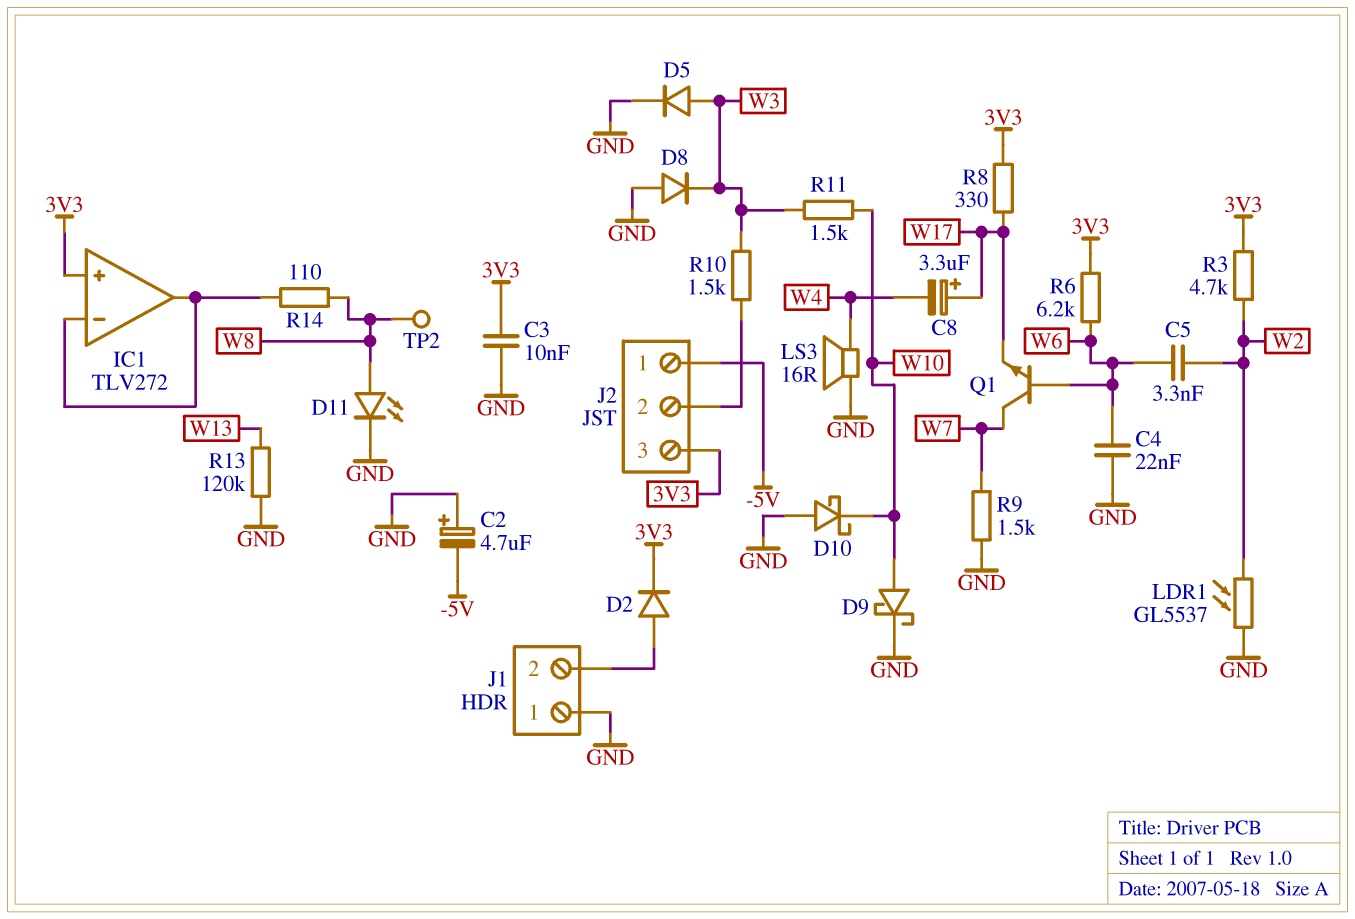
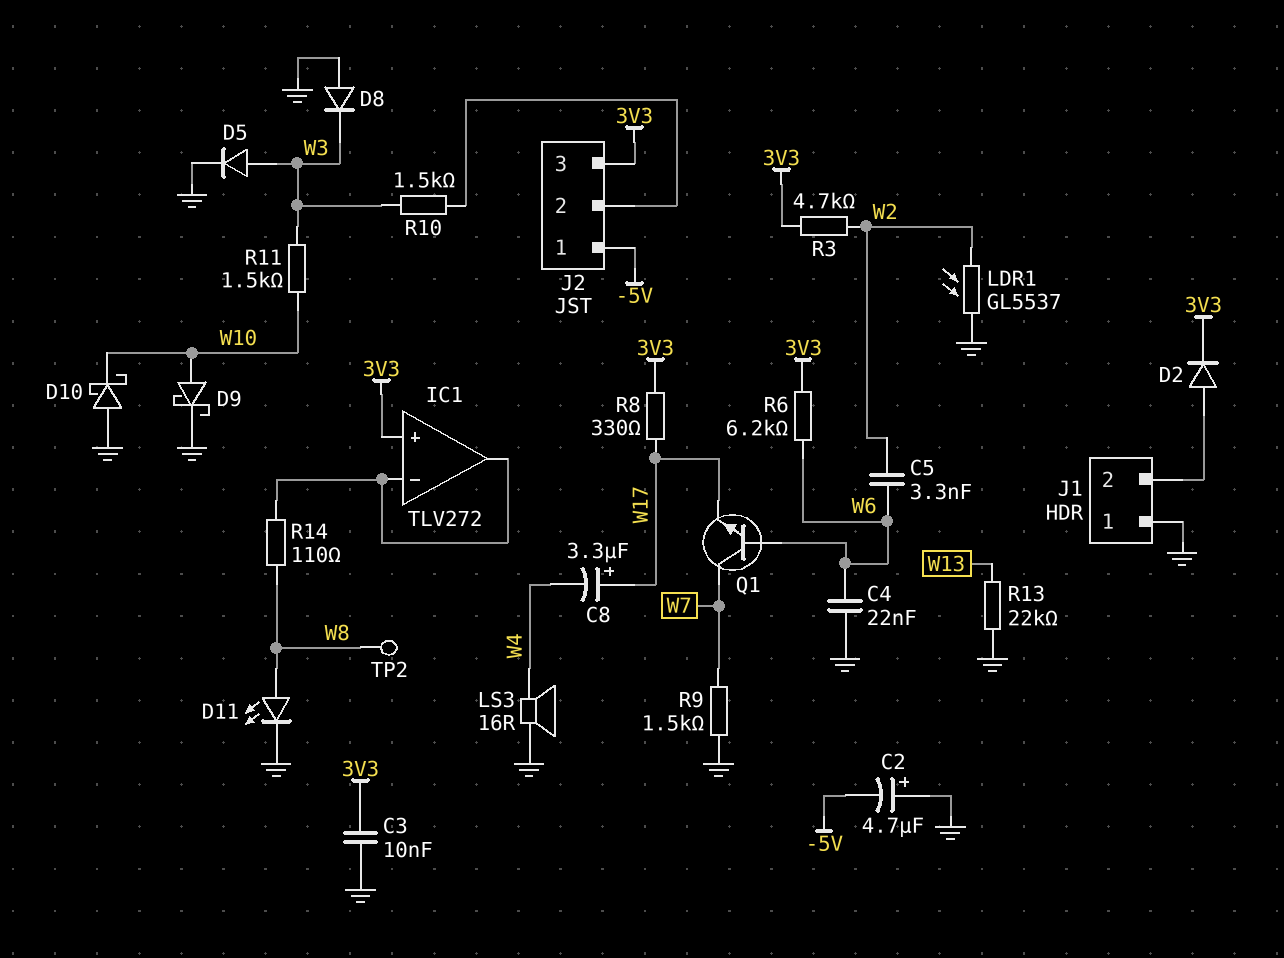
R13: 120k (GND, W13) -> 22k (GND, W13)

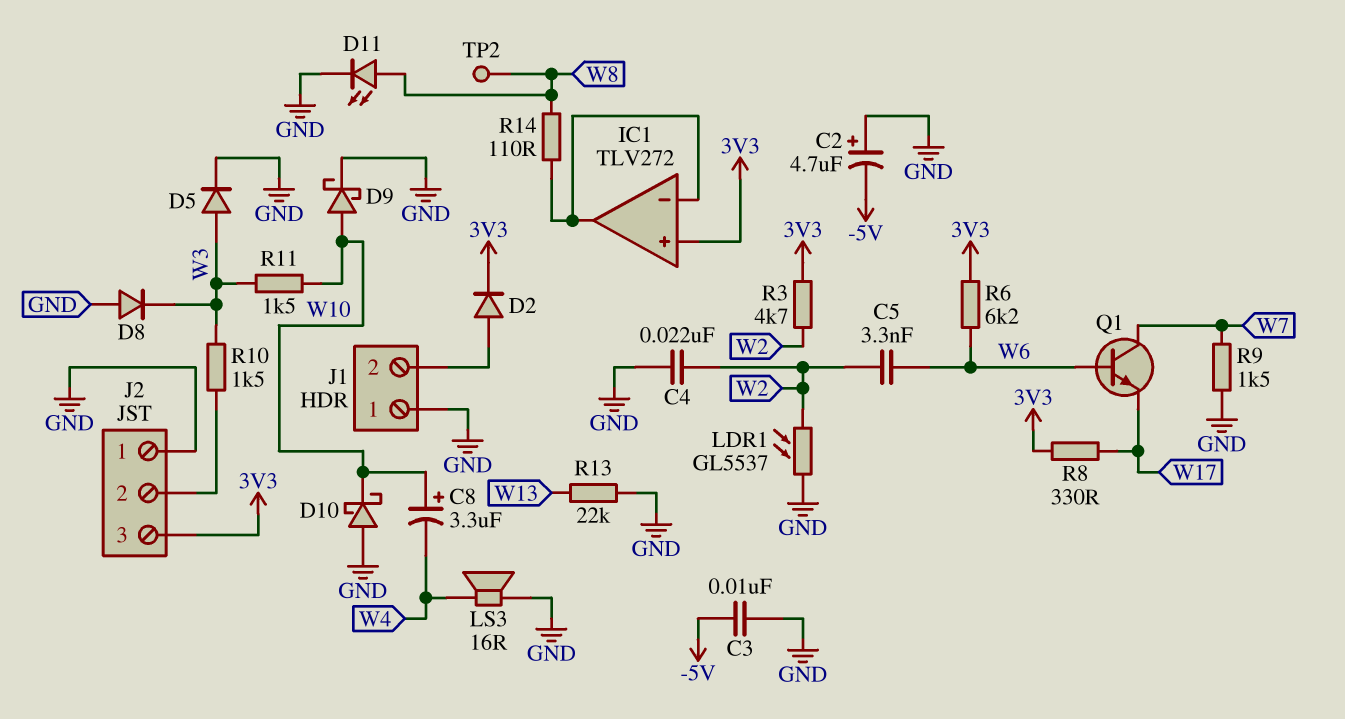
C3: 10nF (3V3, GND) -> 10nF (-5V, GND)
C4: 22nF (GND, W6) -> 22nF (GND, W2)
C8: 3.3uF (plus W17, minus W4) -> 3.3uF (plus W10, minus W4)
J2 pin 1: -5V -> GND

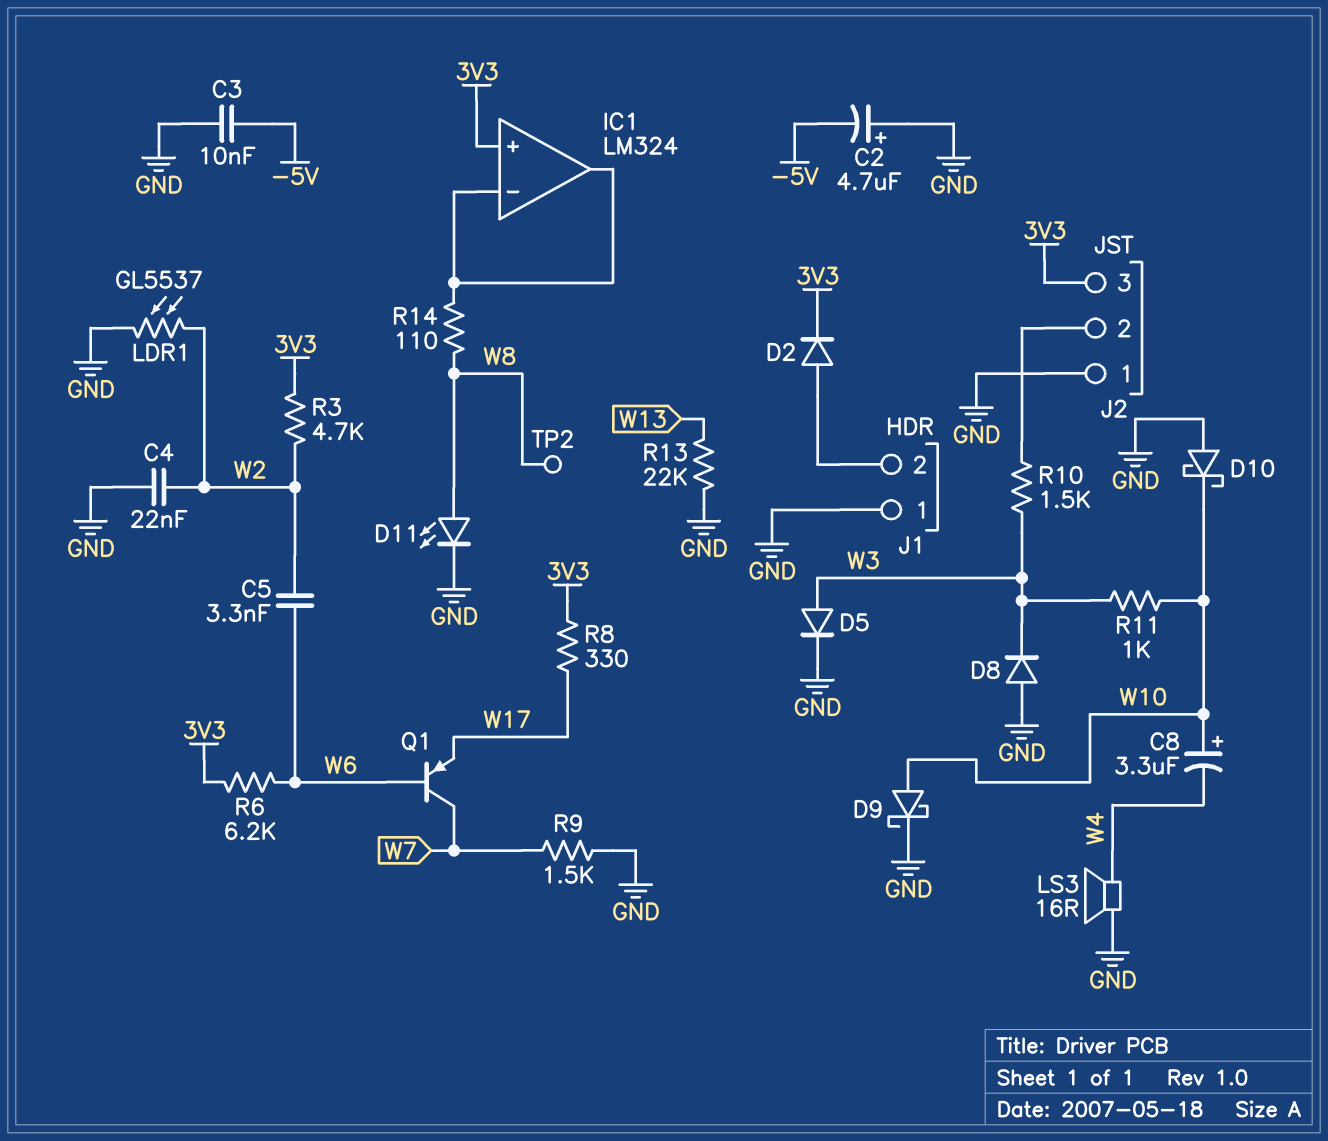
IC1: TLV272 -> LM324
Q1: NPN (B W6, C W7, E W17) -> PNP (B W6, C W7, E W17)
R11: 1.5k (W3, W10) -> 1k (W3, W10)

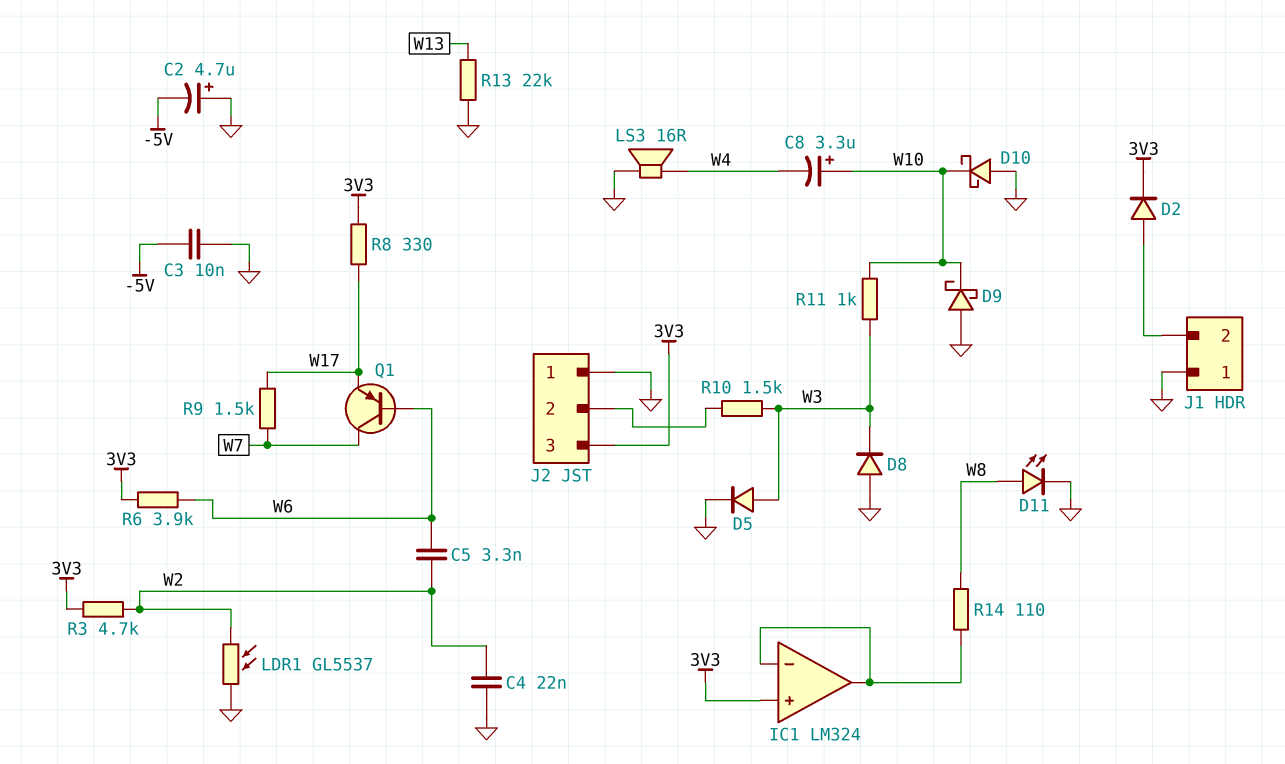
D9: schottky (A W10, K GND) -> schottky (A GND, K W10)
R6: 6.2k (3V3, W6) -> 3.9k (3V3, W6)
R9: 1.5k (GND, W7) -> 1.5k (W7, W17)
TP2: test point (W8) -> none

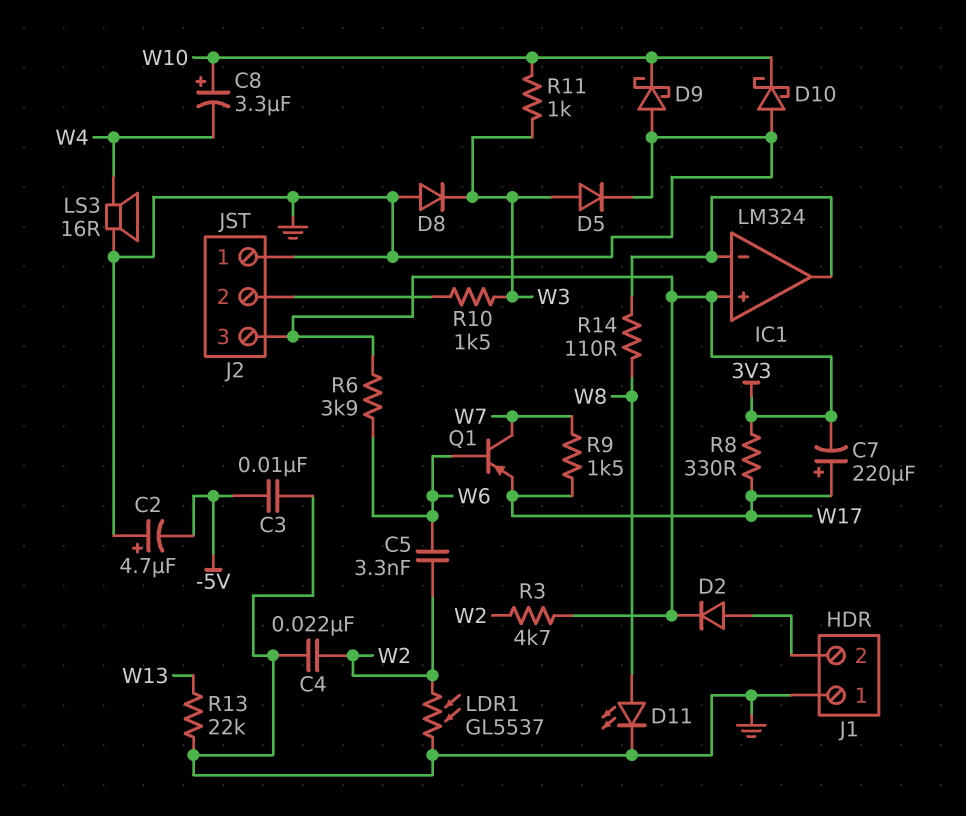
C7: none -> 220uF (plus W17, minus 3V3)

